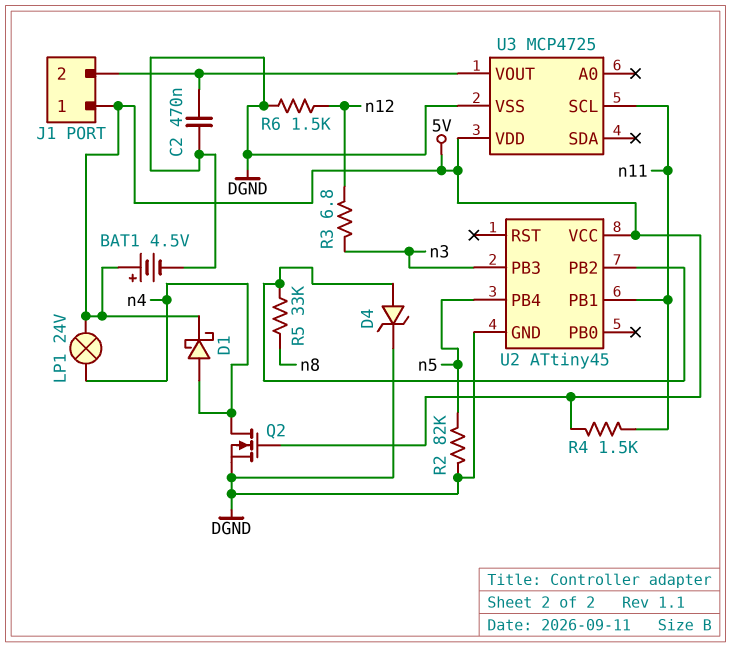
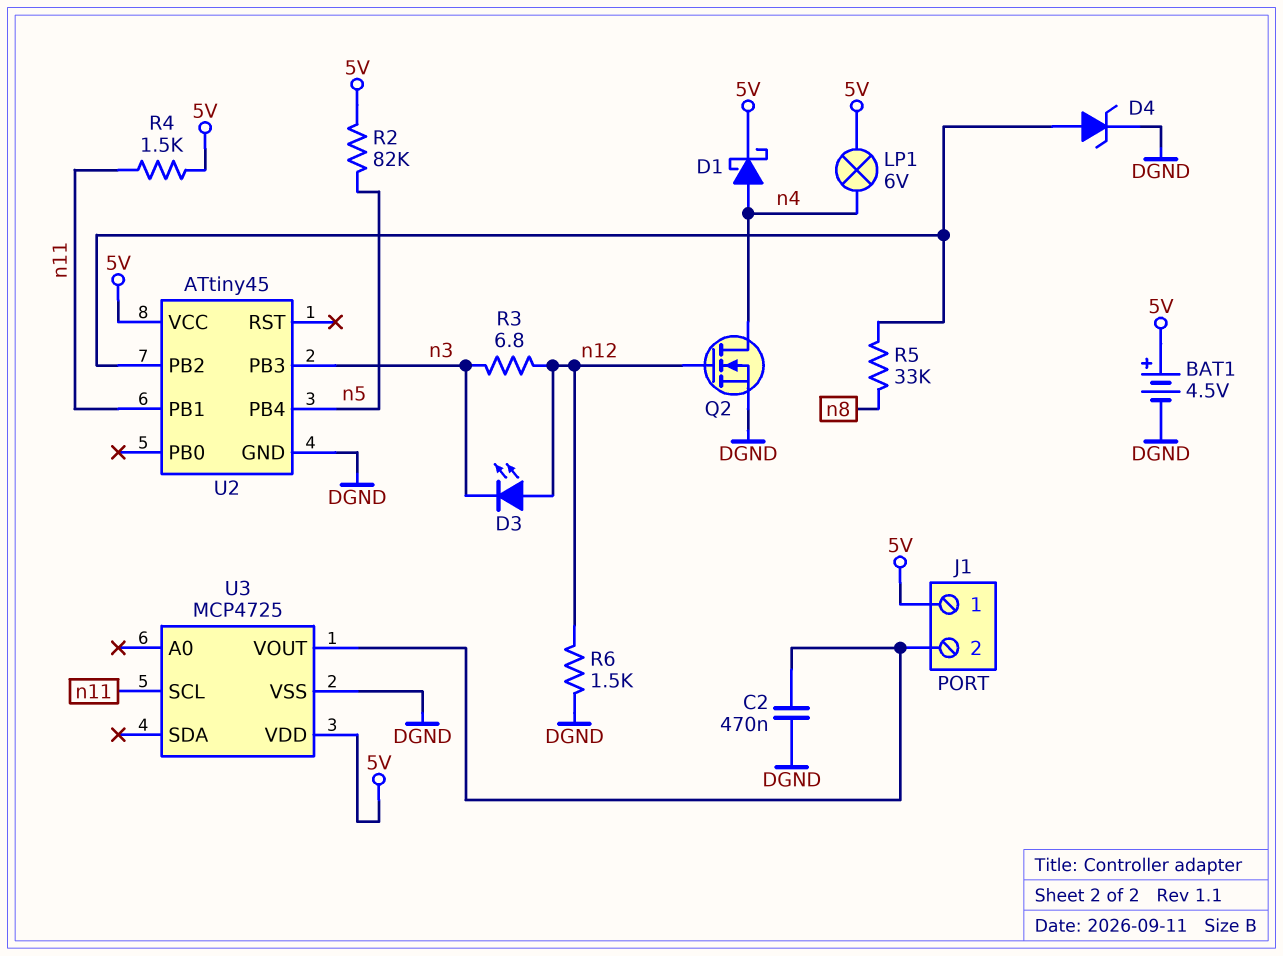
D3: none -> LED (A n12, K n3)
LP1: lamp 24V (5V, n4) -> lamp 6V (5V, n4)
Q2: NMOS (G 5V, D n4, S DGND) -> NMOS (G n12, D n4, S DGND)
R2: 82k (DGND, n5) -> 82k (5V, n5)

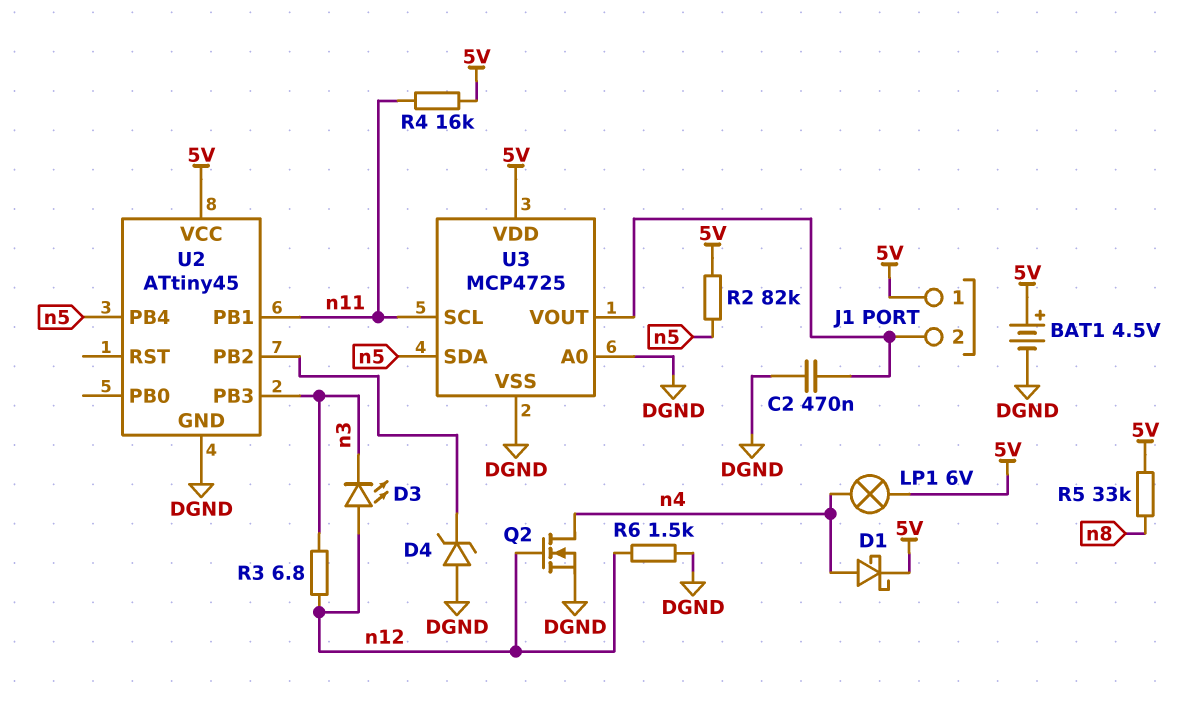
D4: zener (A U2/PB2, K DGND) -> zener (A DGND, K U2/PB2)
R4: 1.5k (5V, n11) -> 16k (5V, n11)
R5: 33k (U2/PB2, n8) -> 33k (5V, n8)
U3 pin A0: none -> DGND
U3 pin SDA: none -> n5

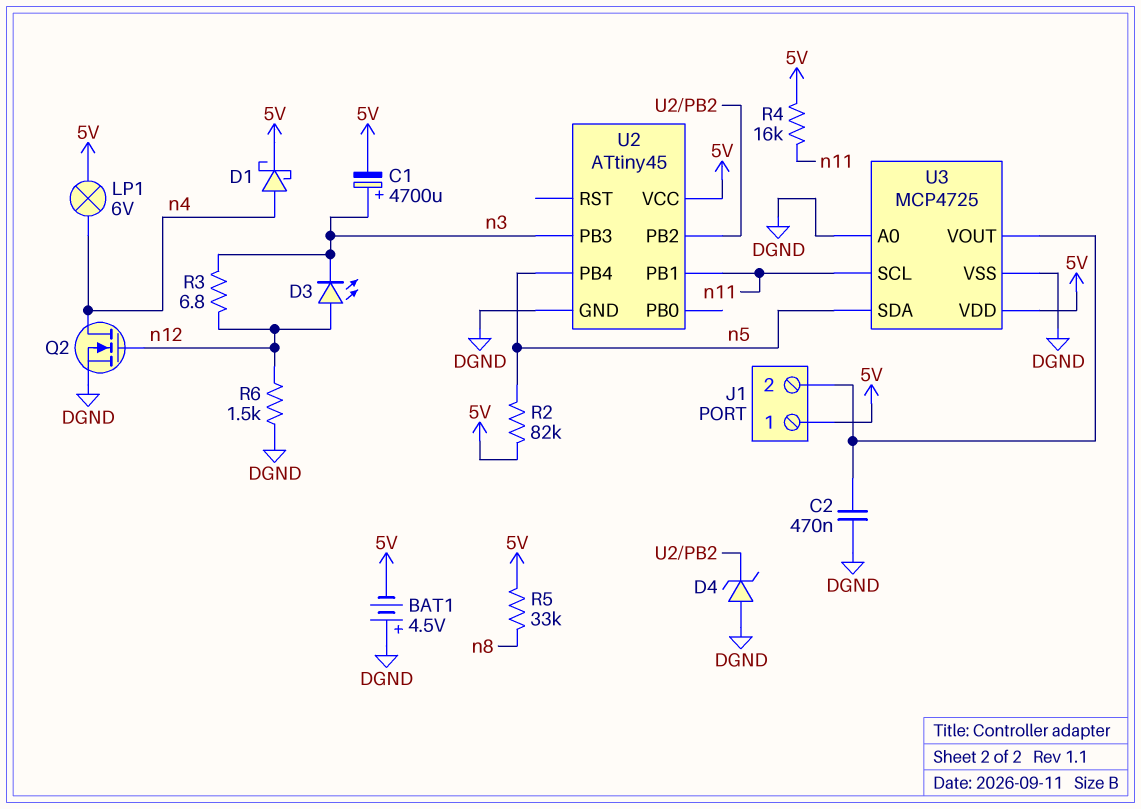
BAT1: 4.5V (plus 5V, minus DGND) -> 4.5V (plus DGND, minus 5V)
C1: none -> 4700uF (plus n3, minus 5V)

